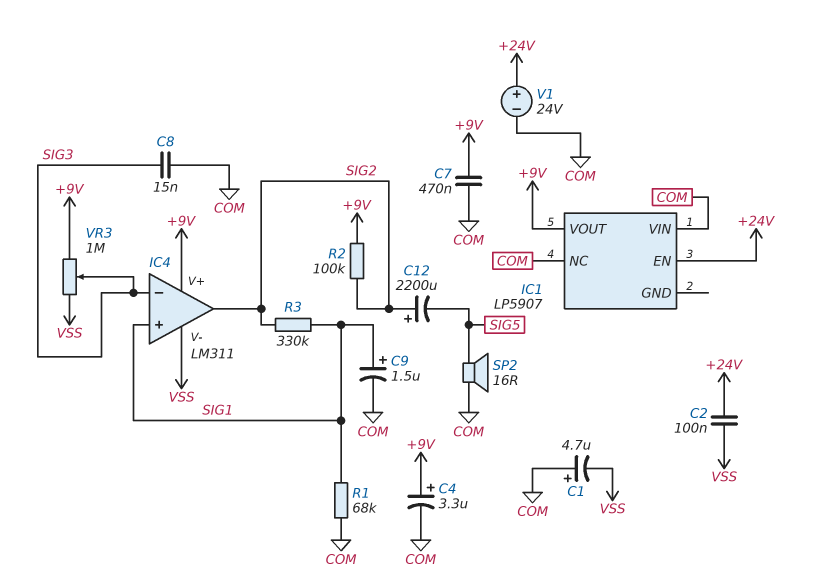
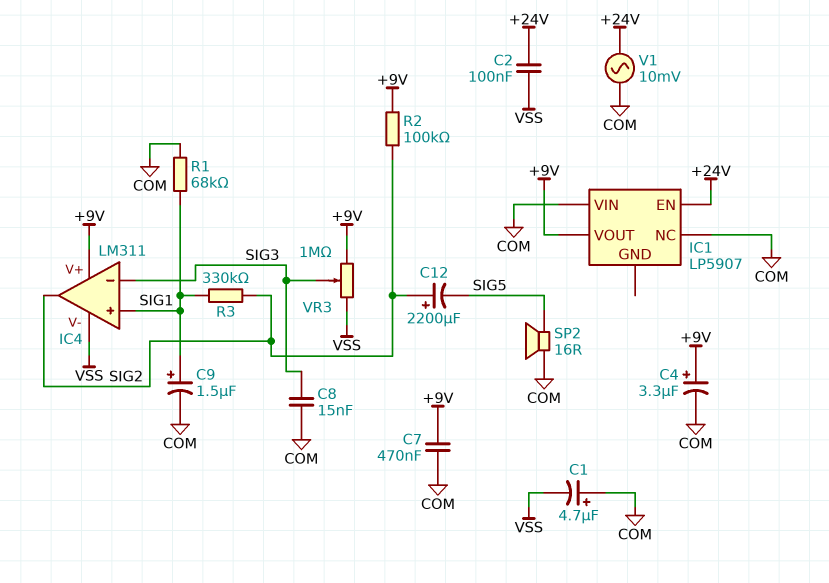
V1: 24V (plus +24V, minus COM) -> AC 10mV (+24V, COM)

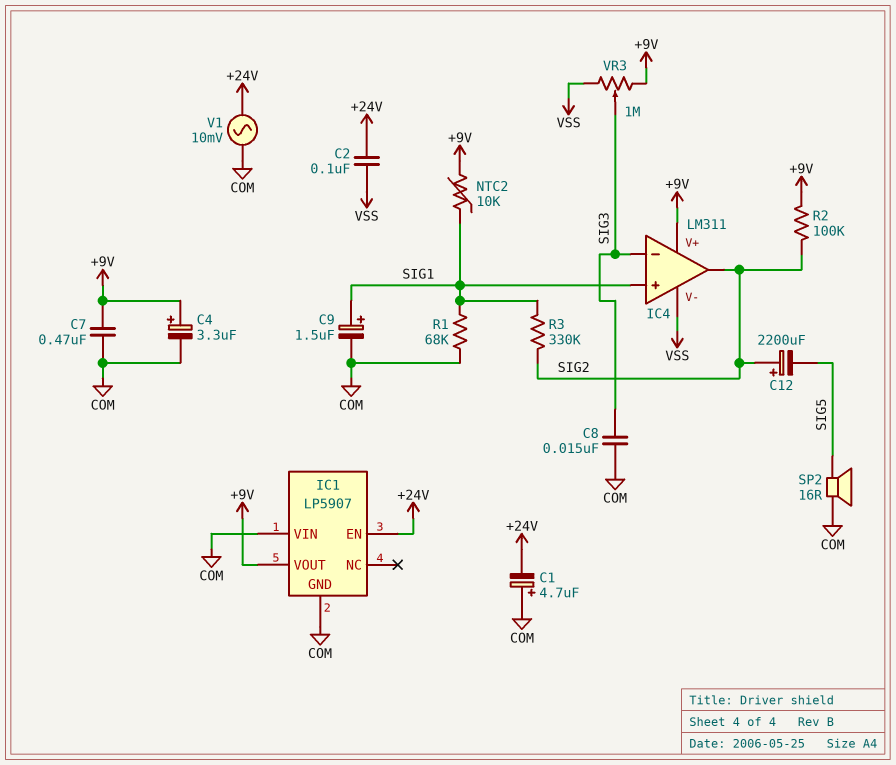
C1: 4.7uF (plus COM, minus VSS) -> 4.7uF (plus COM, minus +24V)
IC1 pin GND: none -> COM
IC1 pin NC: COM -> none
NTC2: none -> 10k (+9V, SIG1)

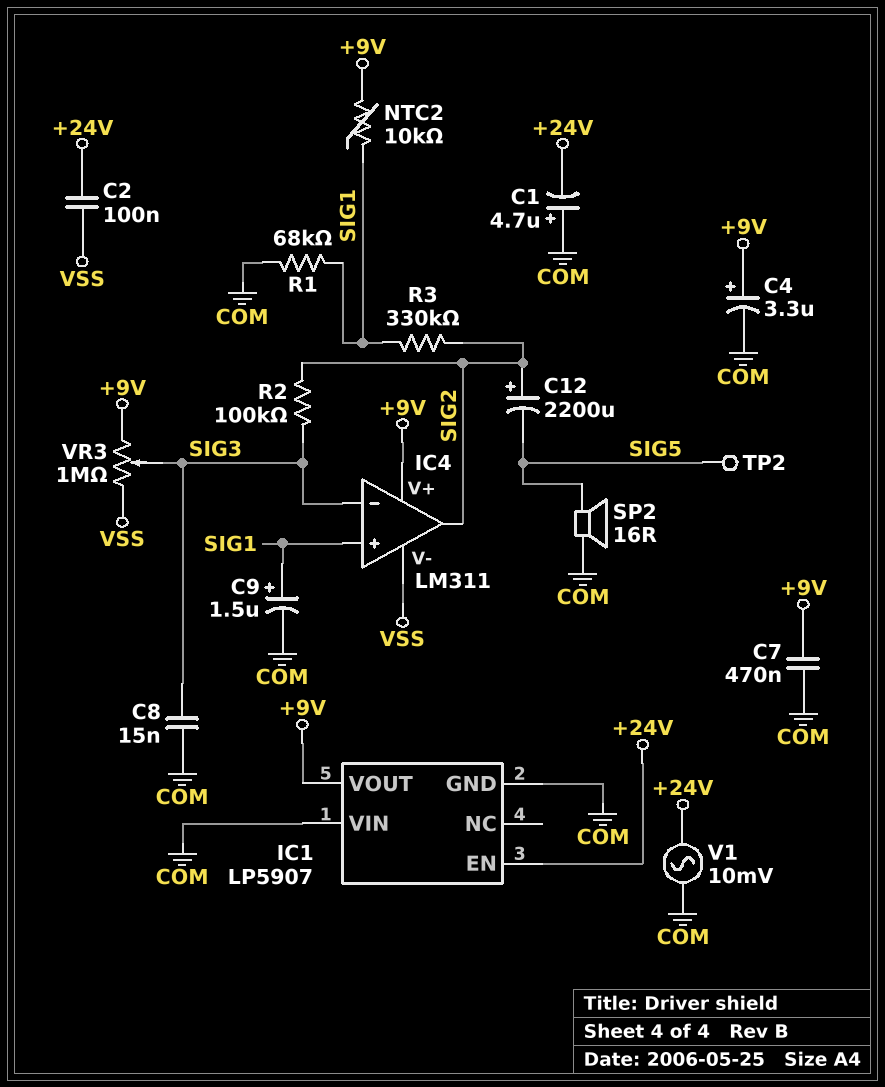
R2: 100k (+9V, SIG2) -> 100k (SIG2, SIG3)
TP2: none -> test point (SIG5)

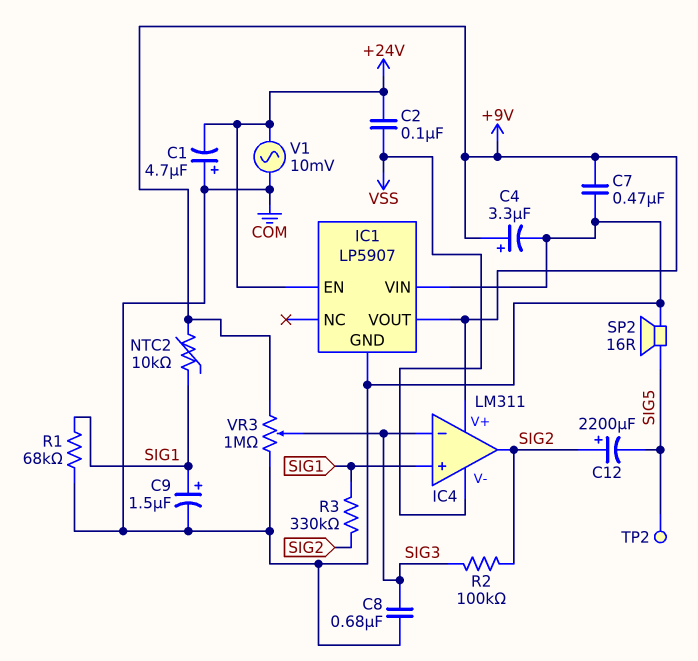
C8: 15nF (COM, SIG3) -> 680nF (COM, SIG3)
VR3: 1M (+9V, VSS, wiper SIG3) -> 1M (+9V, COM, wiper SIG3)

